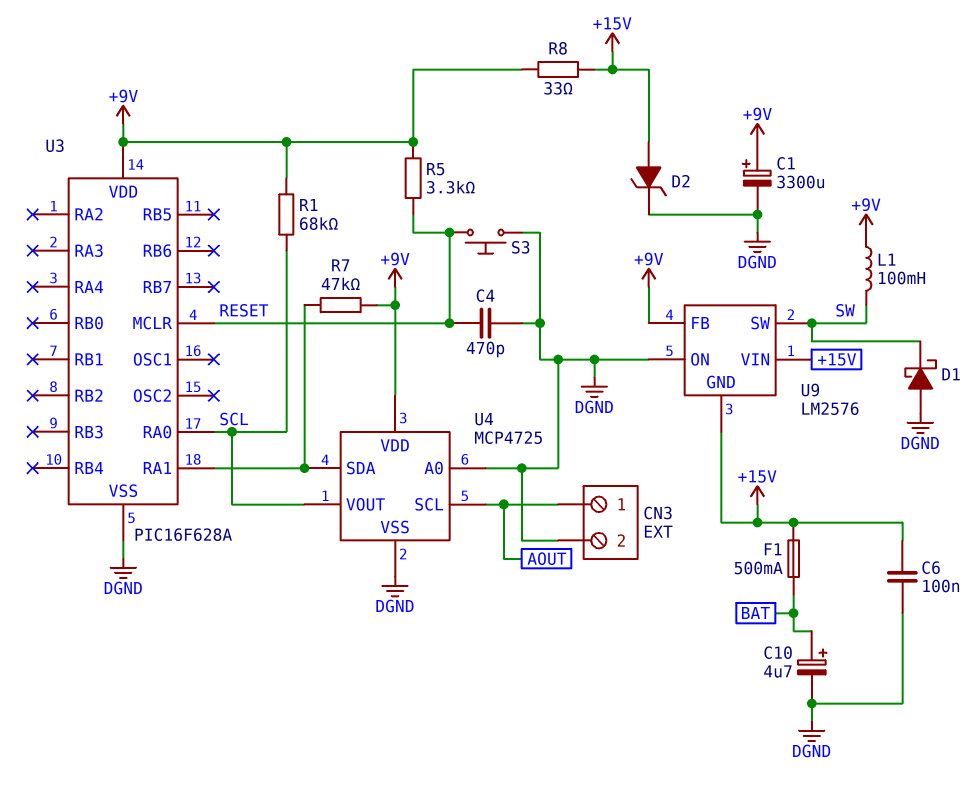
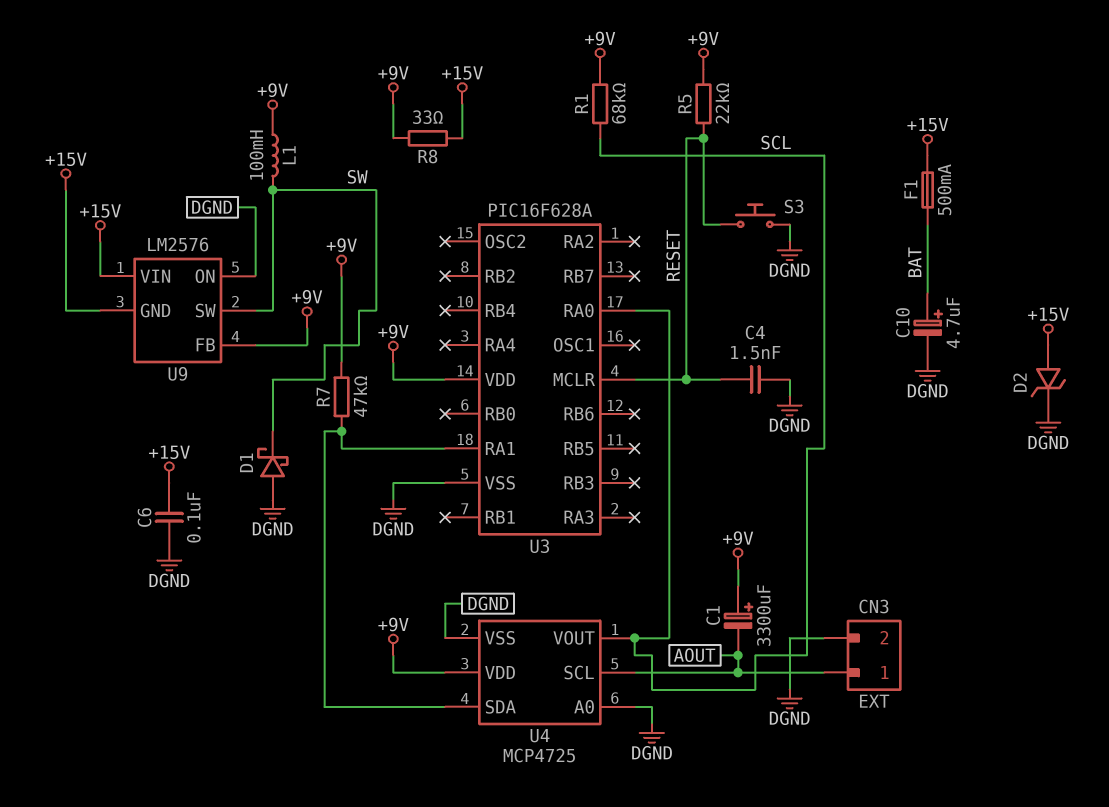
C1: 3300uF (plus +9V, minus DGND) -> 3300uF (plus +9V, minus AOUT)
C4: 470pF (DGND, RESET) -> 1.5nF (DGND, RESET)
R5: 3.3k (+9V, RESET) -> 22k (+9V, RESET)

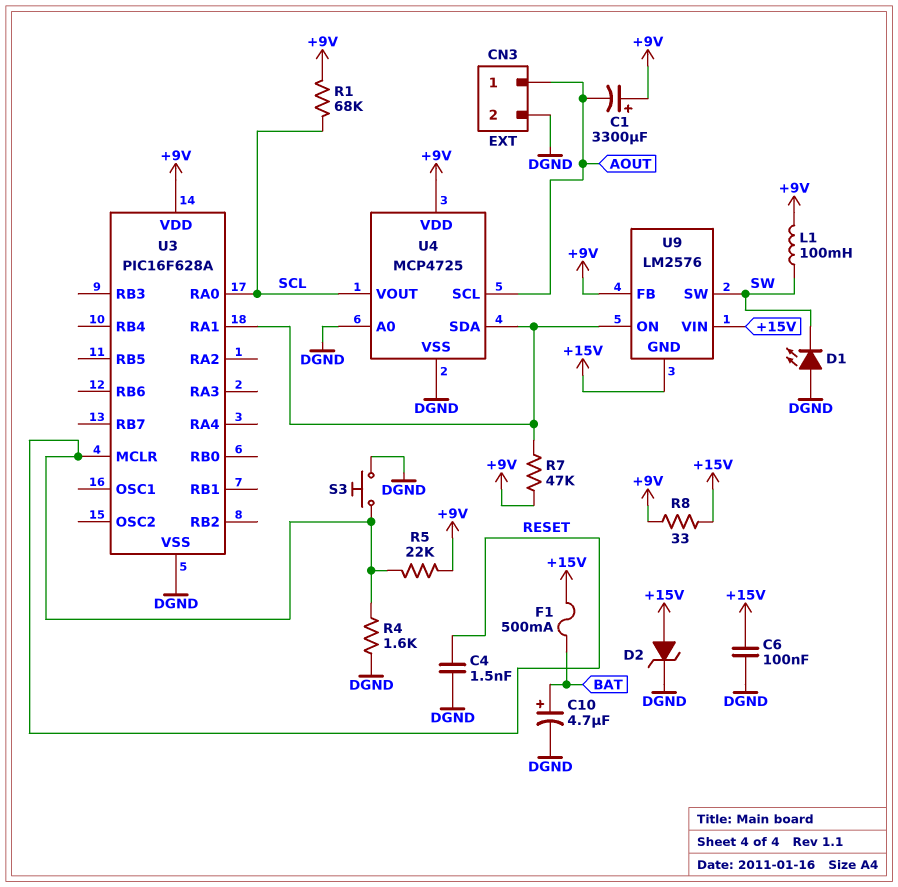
D1: schottky (A DGND, K SW) -> LED (A DGND, K SW)
R4: none -> 1.6k (DGND, RESET)
U9 pin ON: DGND -> U3/RA1

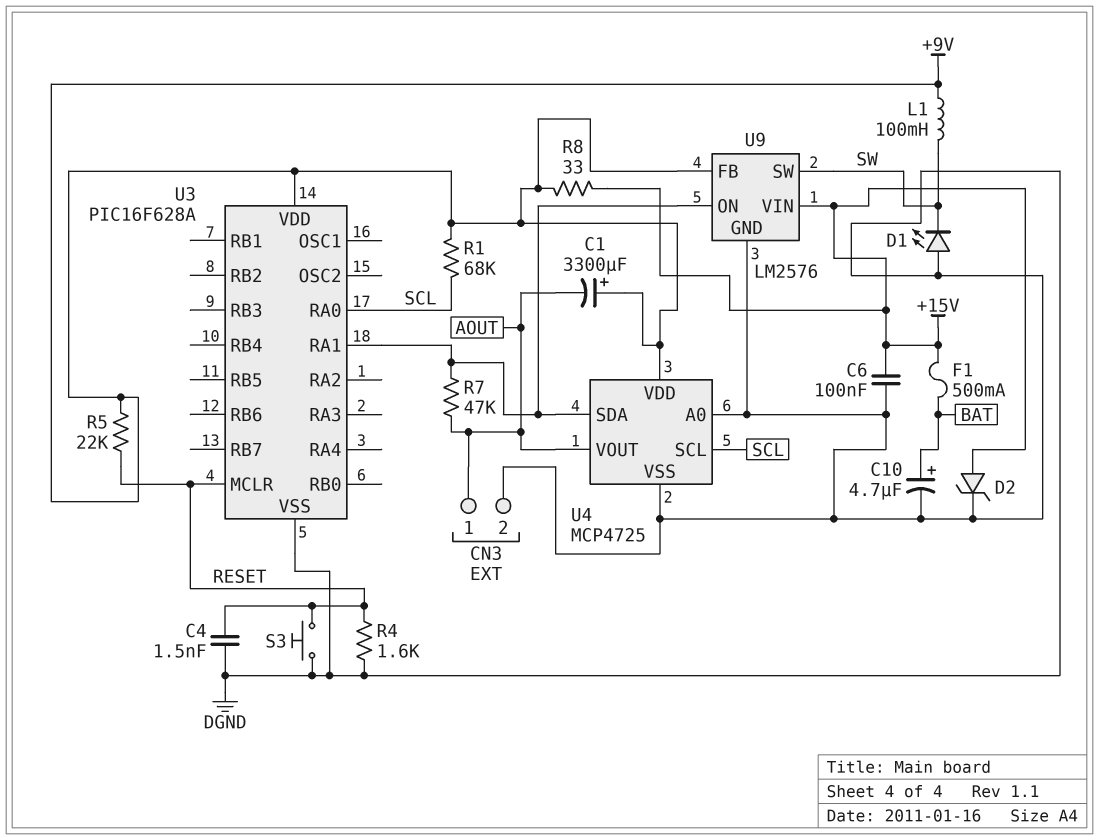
R7: 47k (+9V, U3/RA1) -> 47k (AOUT, U3/RA1)
U4 pin SCL: AOUT -> SCL
U4 pin VOUT: SCL -> AOUT
U9 pin GND: +15V -> DGND

